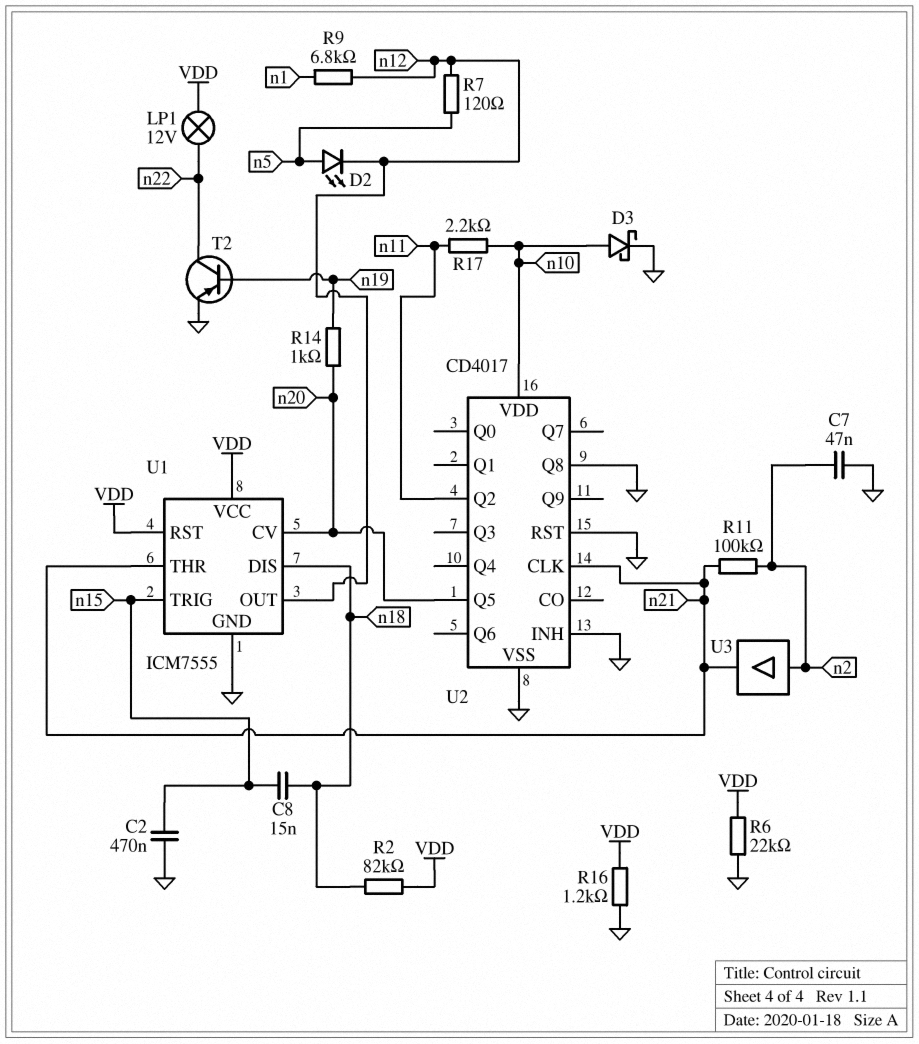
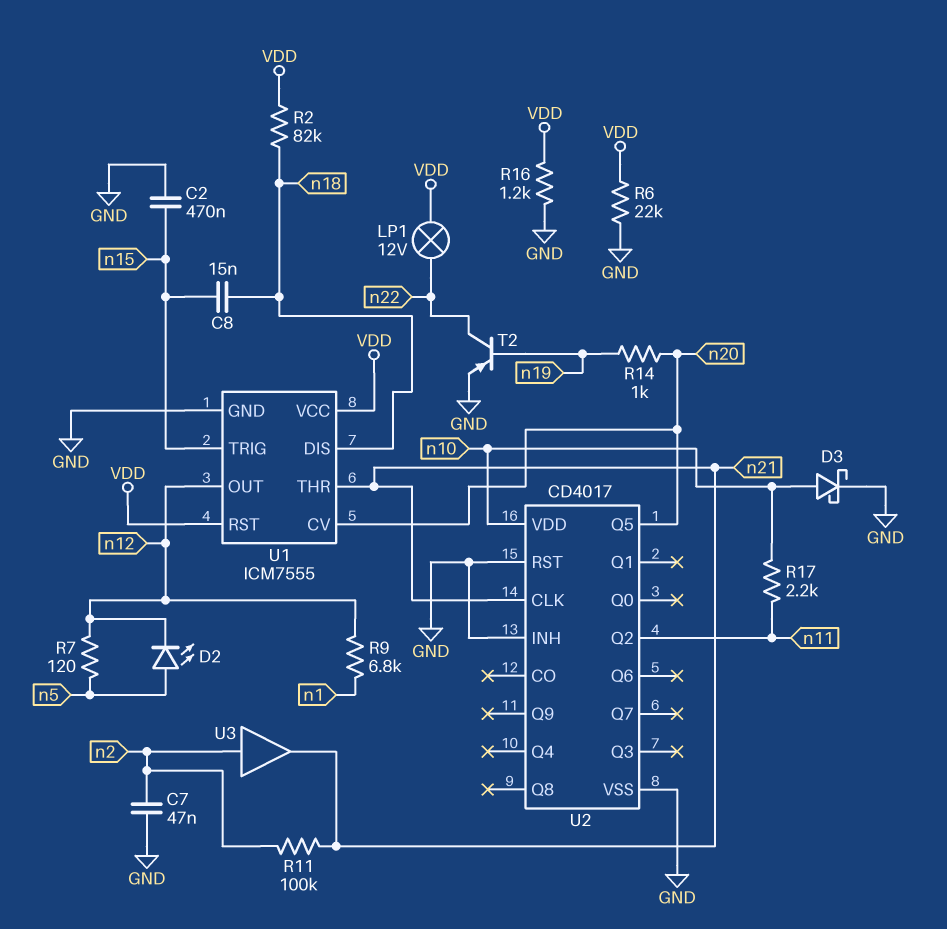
U2 pin Q8: GND -> none

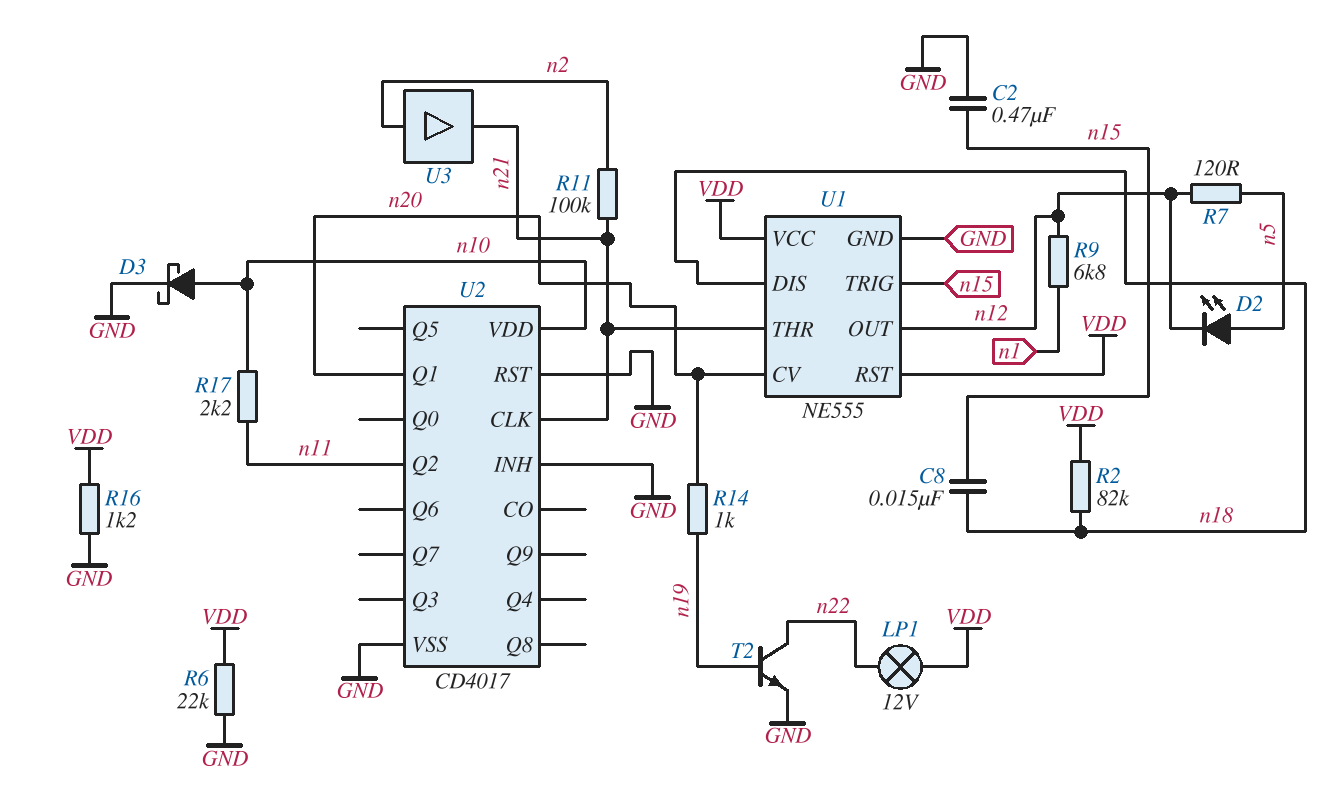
C7: 47nF (GND, n2) -> none
T2: PNP (B n19, C n22, E GND) -> NPN (B n19, C n22, E GND)
U1: ICM7555 -> NE555
U2 pin Q1: none -> n20
U2 pin Q5: n20 -> none

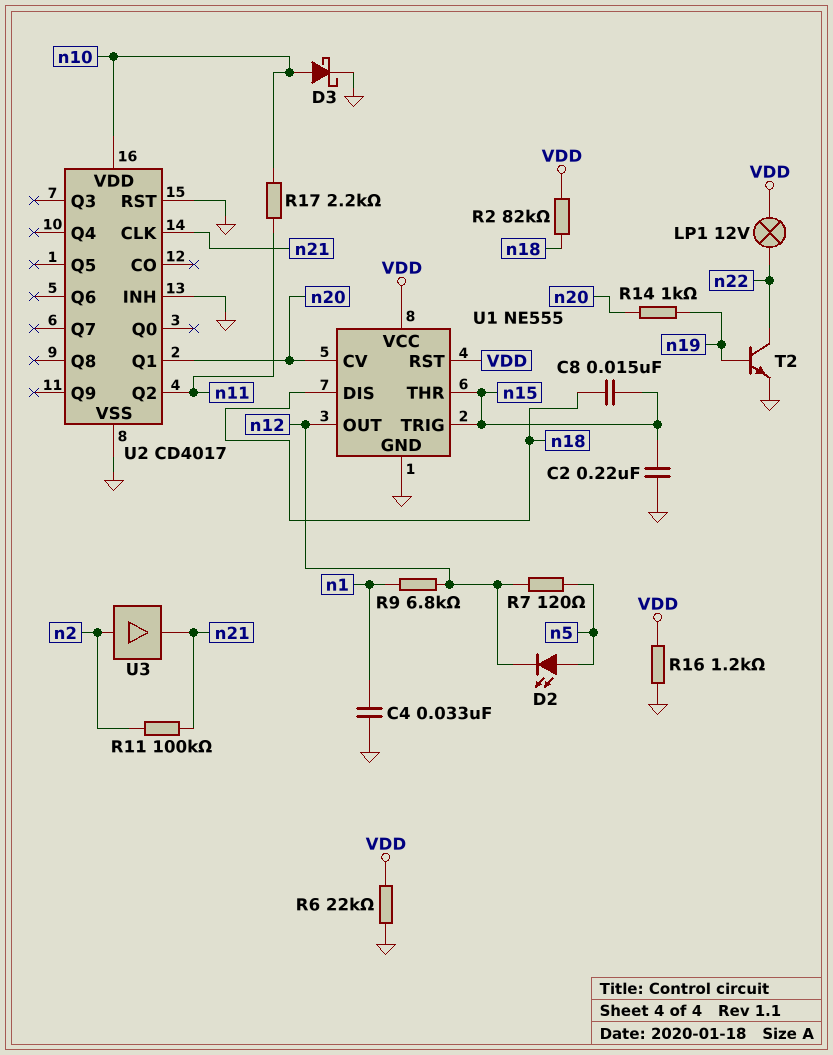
C2: 470nF (GND, n15) -> 220nF (GND, n15)
C4: none -> 33nF (GND, n1)
U1 pin THR: n21 -> n15

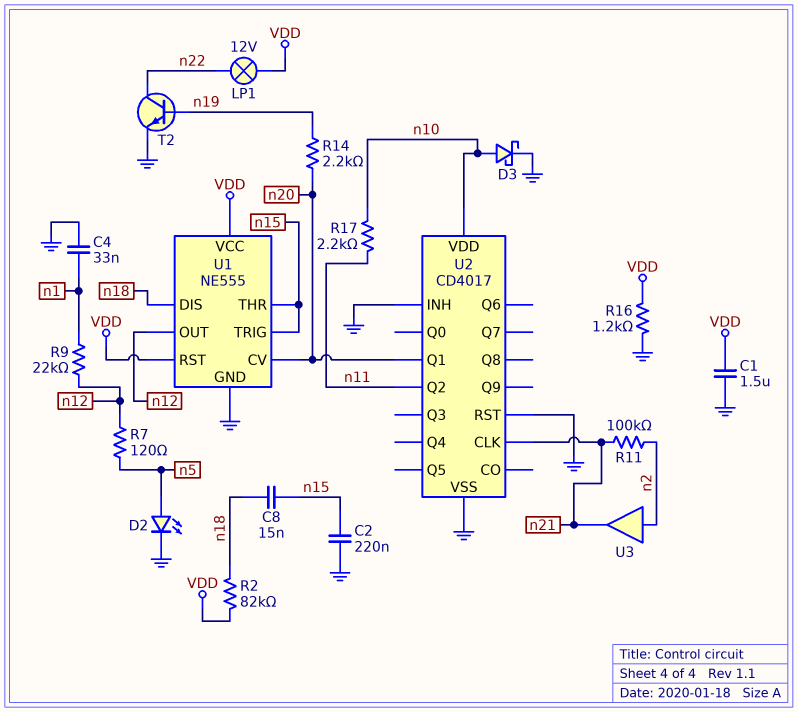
C1: none -> 1.5uF (GND, VDD)
D2: LED (A n5, K n12) -> LED (A n5, K GND)
R6: 22k (GND, VDD) -> none
R9: 6.8k (n1, n12) -> 22k (n1, n12)
R14: 1k (n19, n20) -> 2.2k (n19, n20)

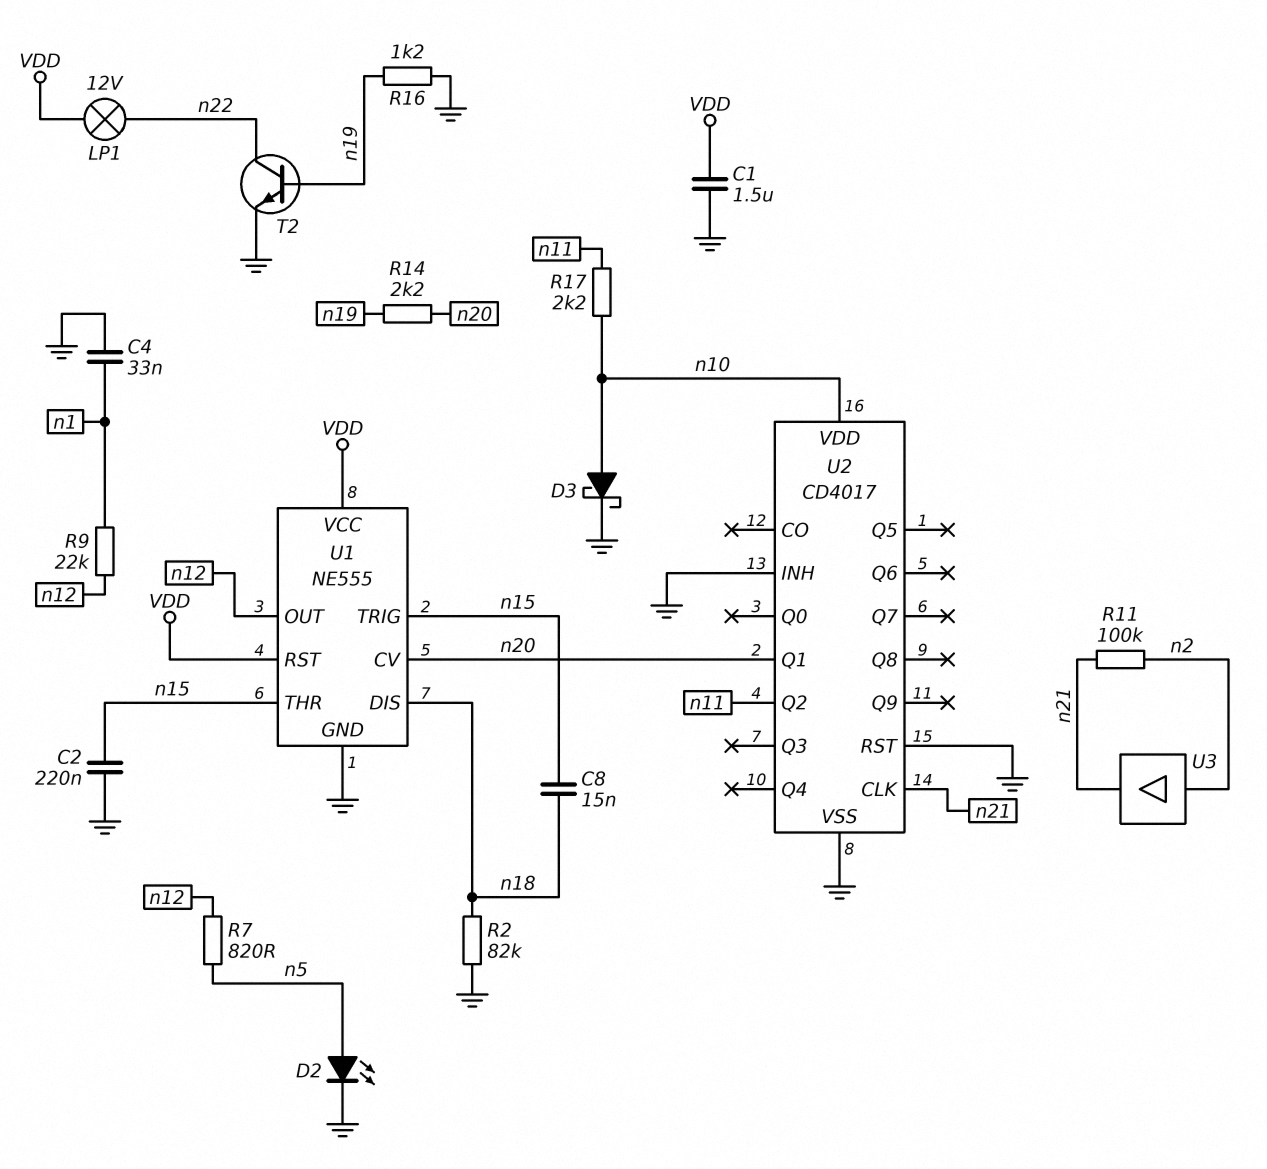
R2: 82k (VDD, n18) -> 82k (GND, n18)
R7: 120 (n5, n12) -> 820 (n5, n12)
R16: 1.2k (GND, VDD) -> 1.2k (GND, n19)

